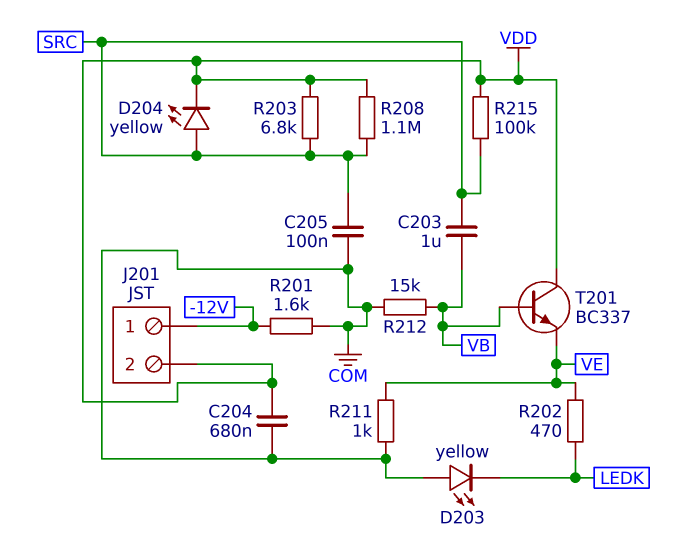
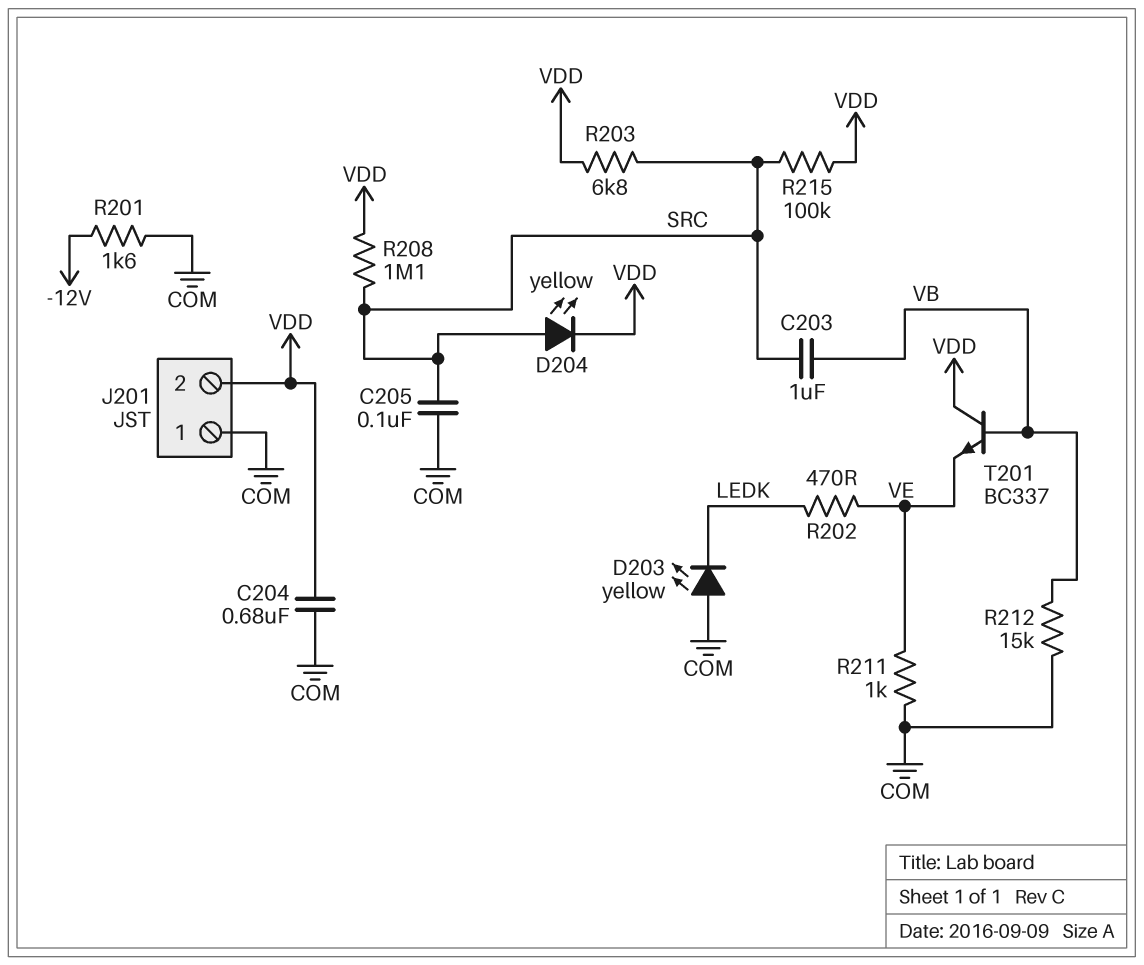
J201 pin 1: -12V -> COM

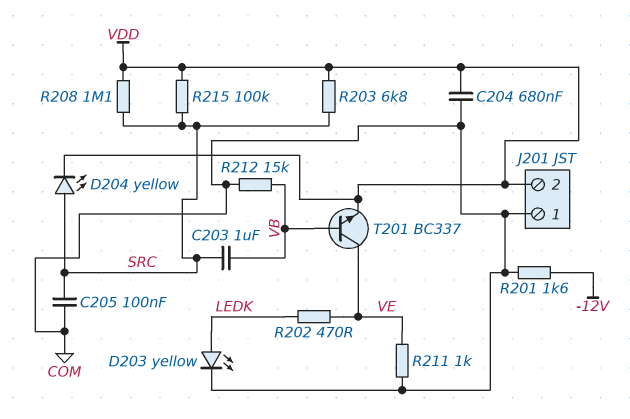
D203: LED yellow (A COM, K LEDK) -> LED yellow (A LEDK, K COM)
T201: NPN BC337 (B VB, C VDD, E VE) -> NPN BC337 (B VB, C VE, E VDD)

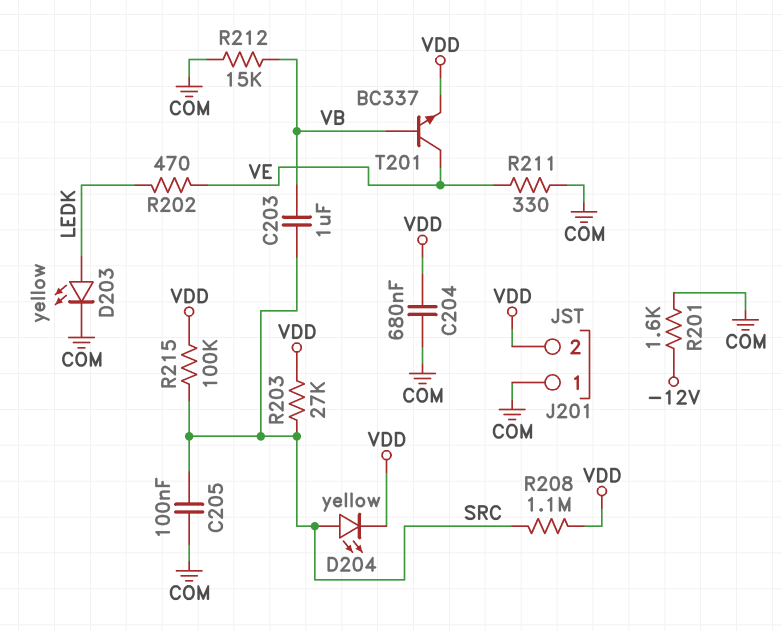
R203: 6.8k (SRC, VDD) -> 27k (SRC, VDD)
R211: 1k (COM, VE) -> 330 (COM, VE)

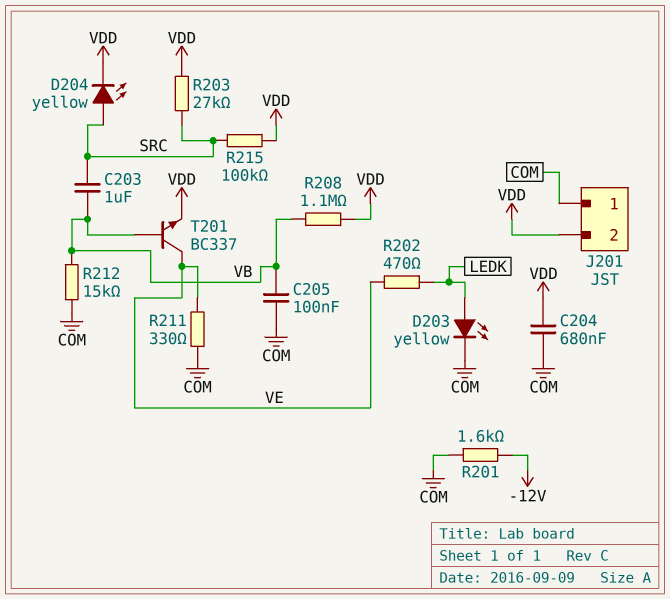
C205: 100nF (COM, SRC) -> 100nF (COM, VB)
R208: 1.1M (SRC, VDD) -> 1.1M (VB, VDD)

